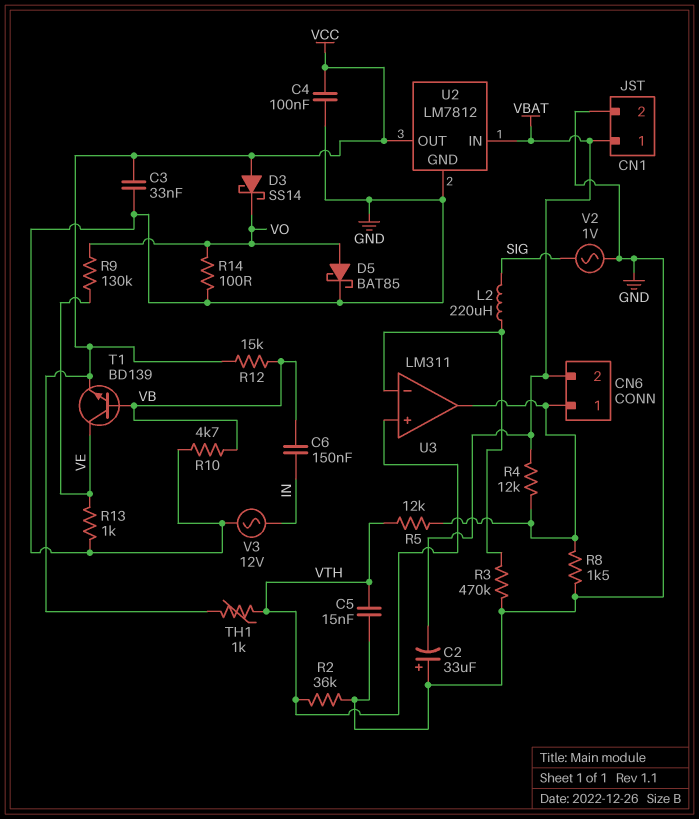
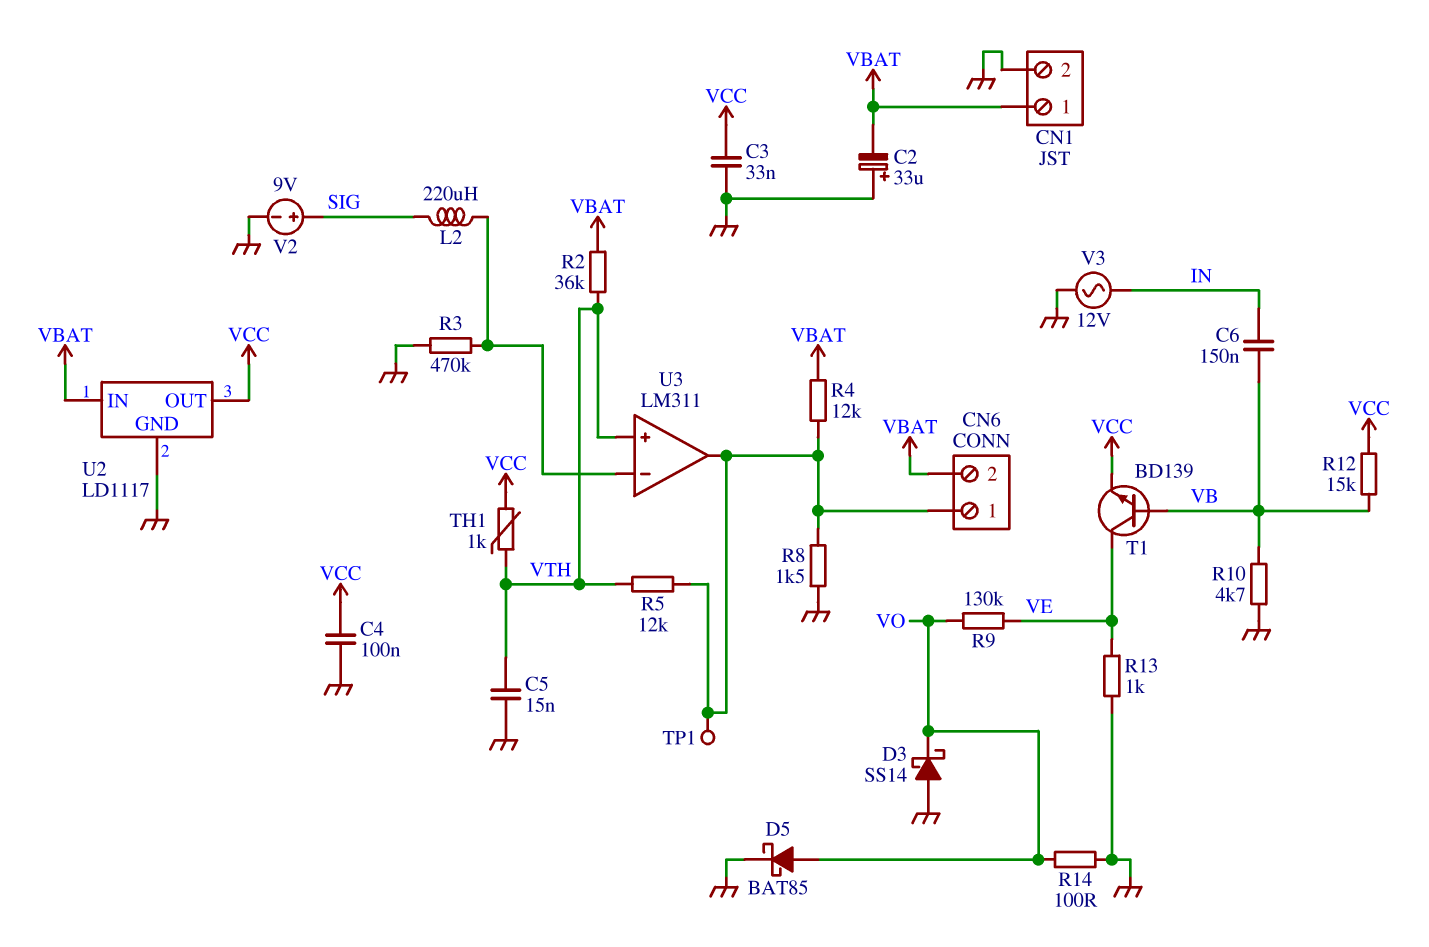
D3: schottky SS14 (A VCC, K VO) -> schottky SS14 (A GND, K VO)
R2: 36k (GND, VTH) -> 36k (VBAT, VTH)
TP1: none -> test point (CN6/1)
U2: LM7812 -> LD1117
V2: AC 1V (GND, SIG) -> 9V (plus SIG, minus GND)

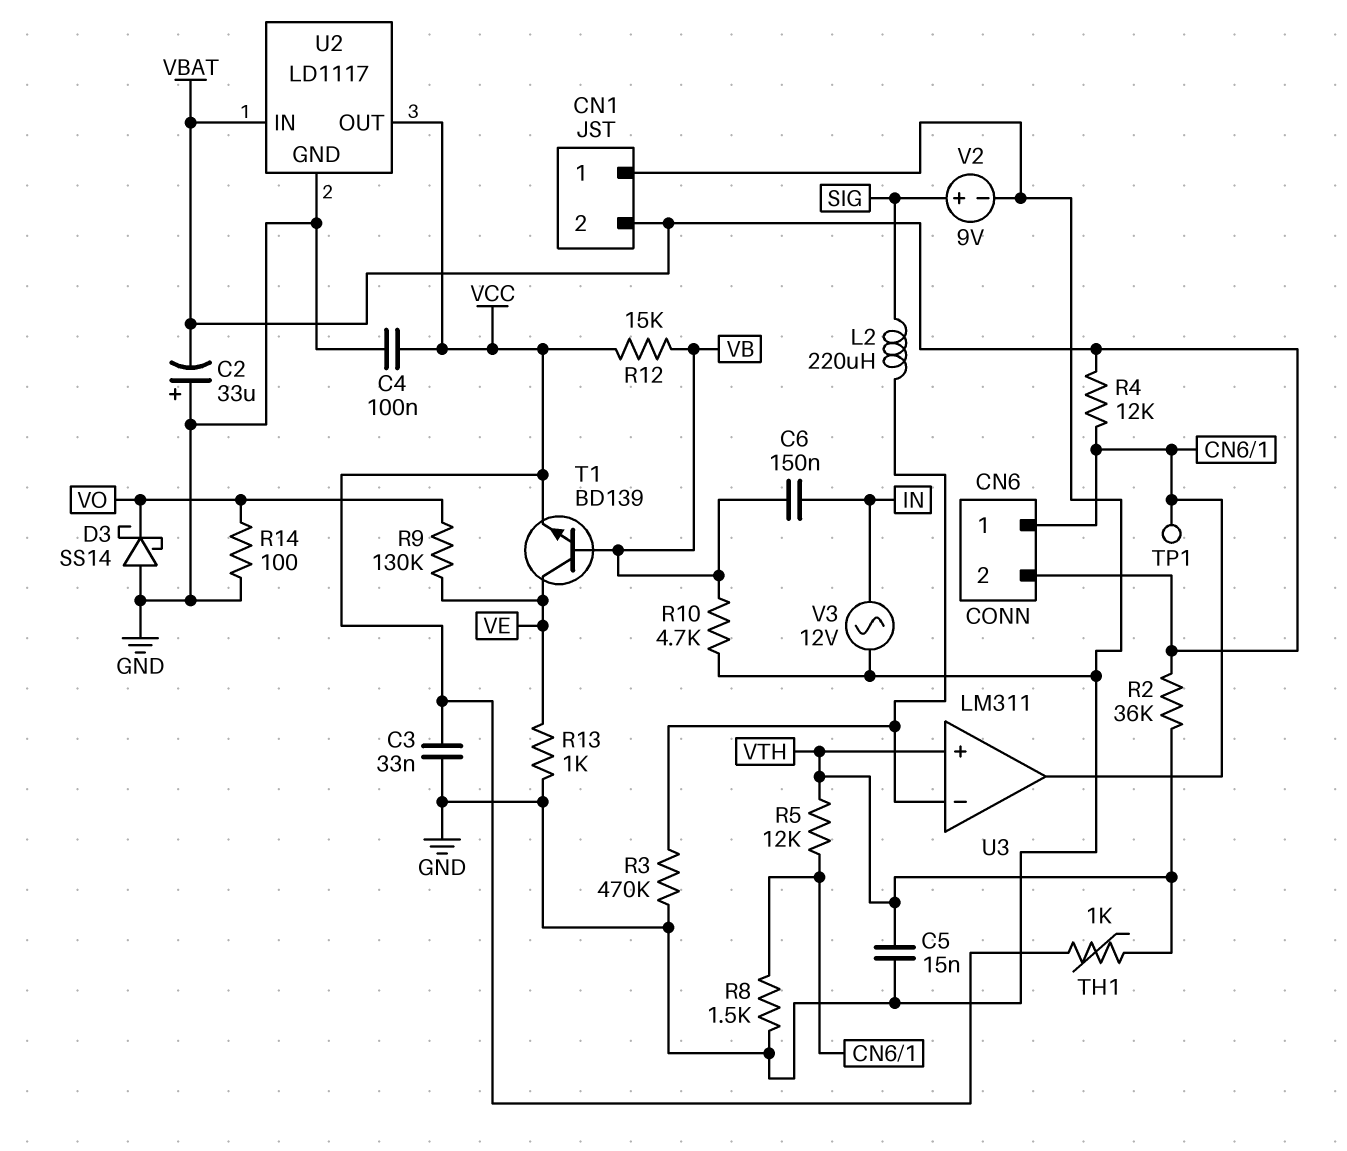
CN1 pin 1: VBAT -> GND
CN1 pin 2: GND -> VBAT
D5: schottky BAT85 (A VO, K GND) -> none

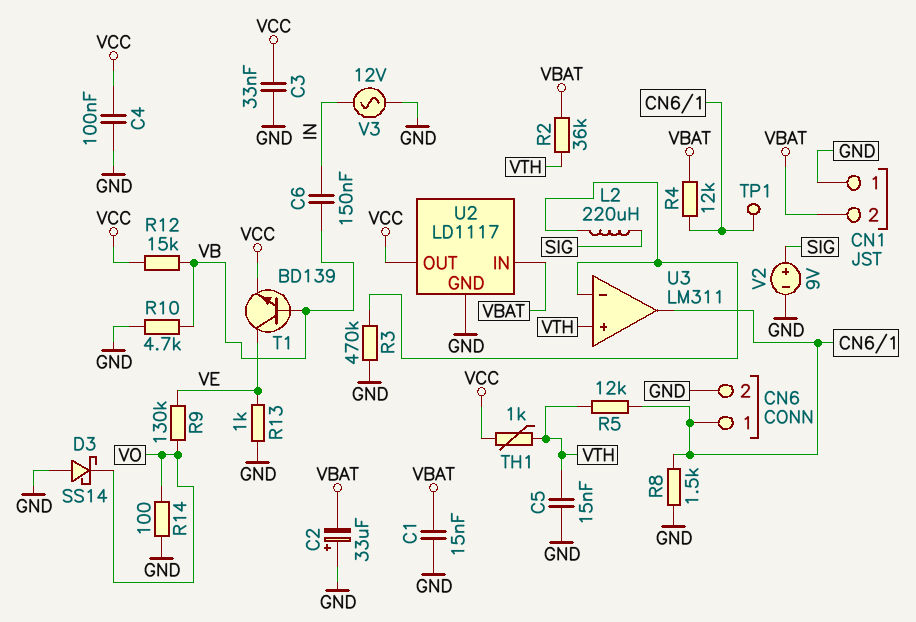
C1: none -> 15nF (GND, VBAT)
CN6 pin 2: VBAT -> GND

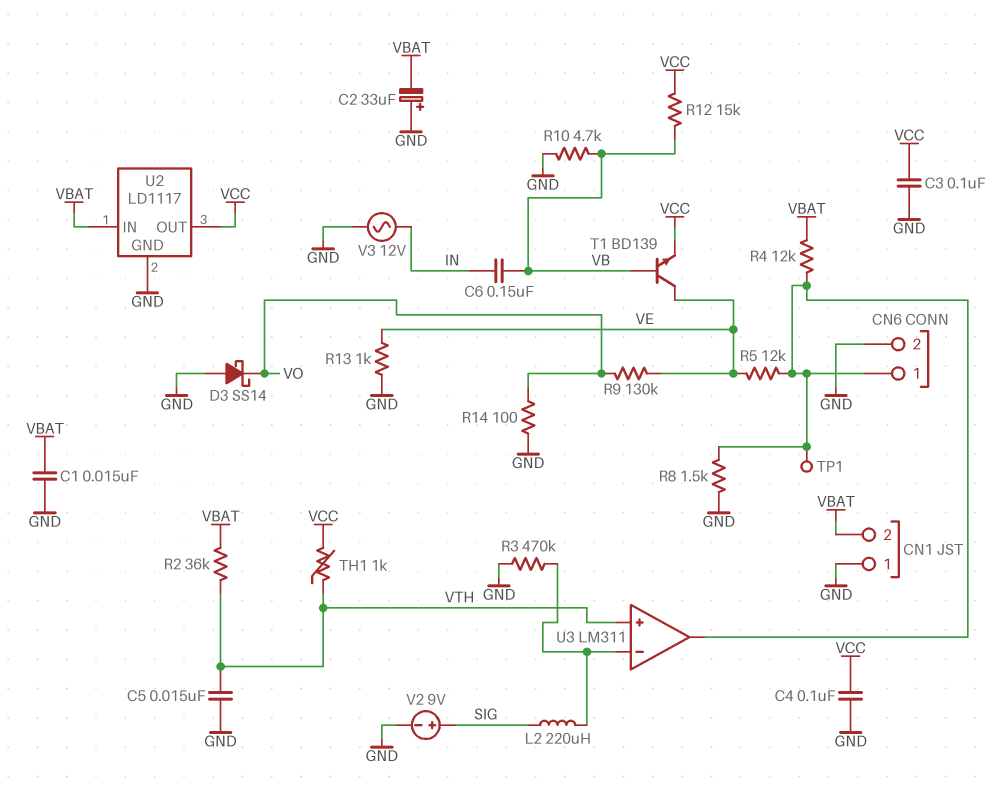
C3: 33nF (GND, VCC) -> 100nF (GND, VCC)
R5: 12k (CN6/1, VTH) -> 12k (CN6/1, VE)

